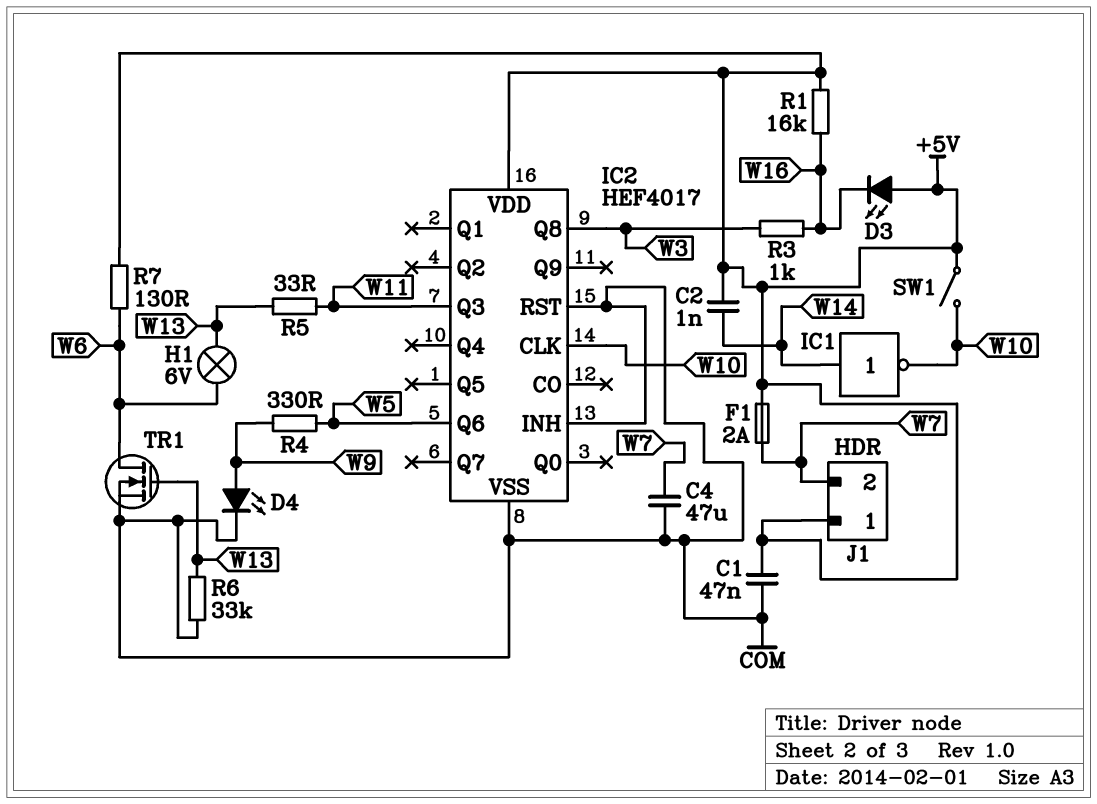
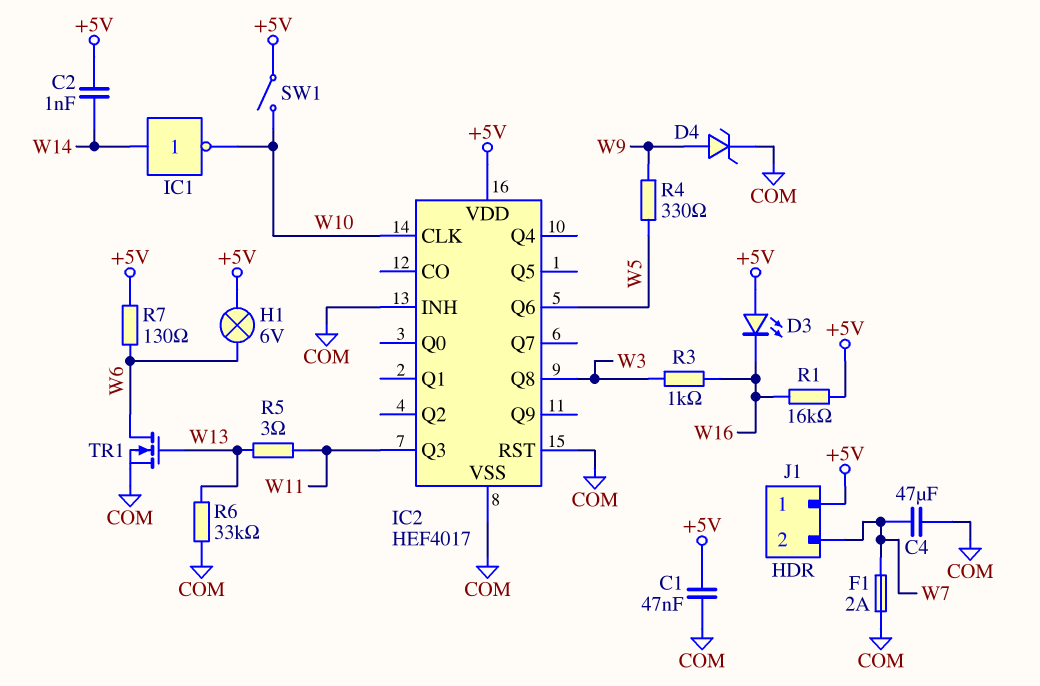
D4: LED (A W9, K COM) -> zener (A W9, K COM)
F1: 2A (+5V, W7) -> 2A (COM, W7)
H1: lamp 6V (W6, W13) -> lamp 6V (+5V, W6)
R5: 33 (W11, W13) -> 3 (W11, W13)

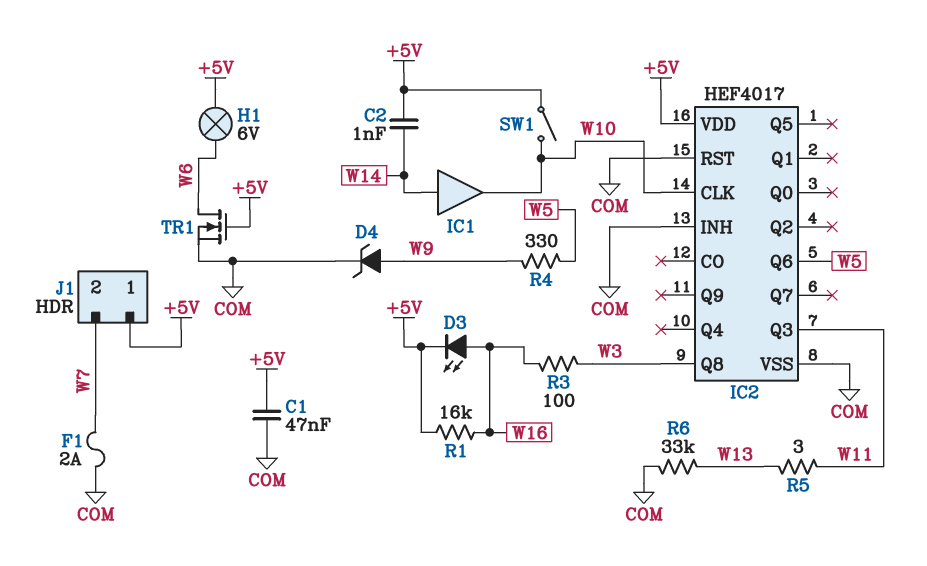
C4: 47uF (COM, W7) -> none
D3: LED (A +5V, K W16) -> LED (A W16, K +5V)
IC1: NOT (in W14, out W10) -> buffer (in W14, out W10)
R3: 1k (W3, W16) -> 100 (W3, W16)
R7: 130 (+5V, W6) -> none
TR1: NMOS (G W13, D W6, S COM) -> NMOS (G +5V, D W6, S COM)

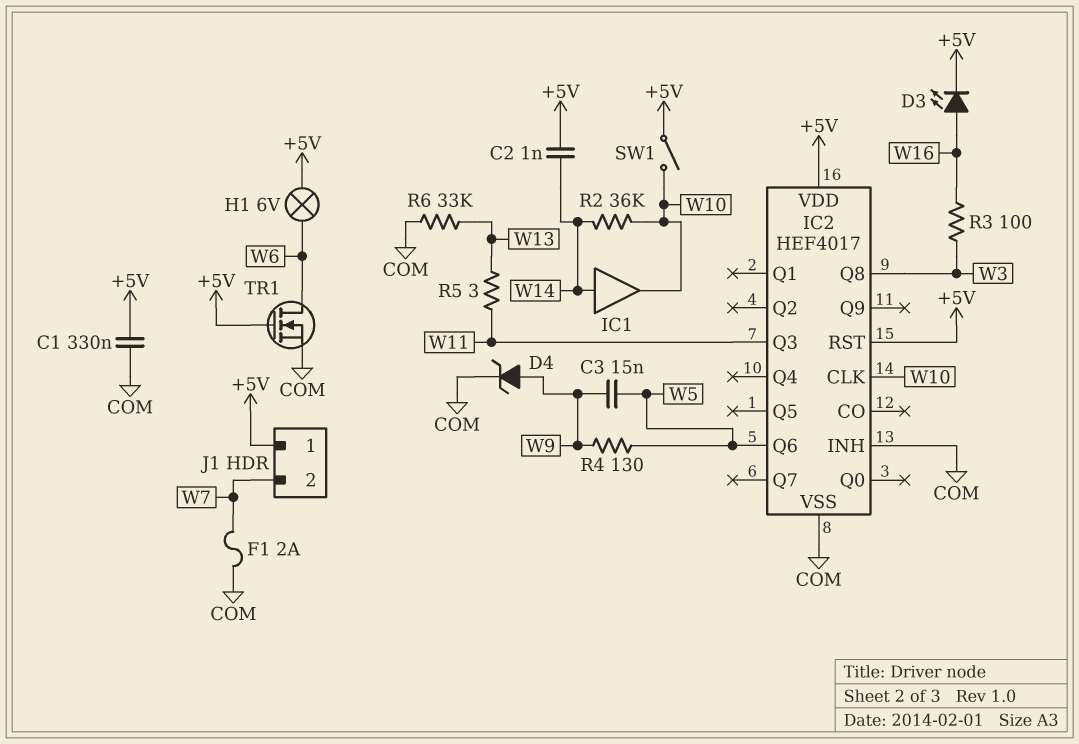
C1: 47nF (+5V, COM) -> 330nF (+5V, COM)
C3: none -> 15nF (W5, W9)
IC2 pin RST: COM -> +5V
R1: 16k (+5V, W16) -> none
R2: none -> 36k (W10, W14)
R4: 330 (W5, W9) -> 130 (W5, W9)

